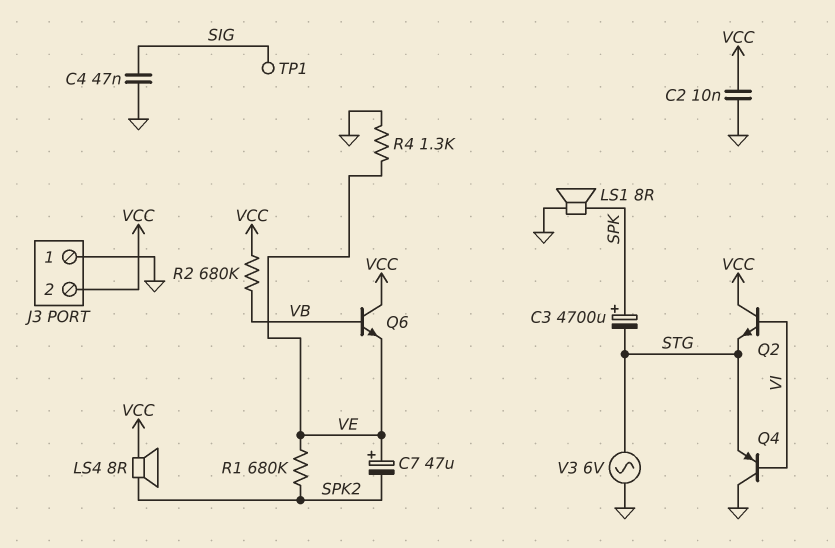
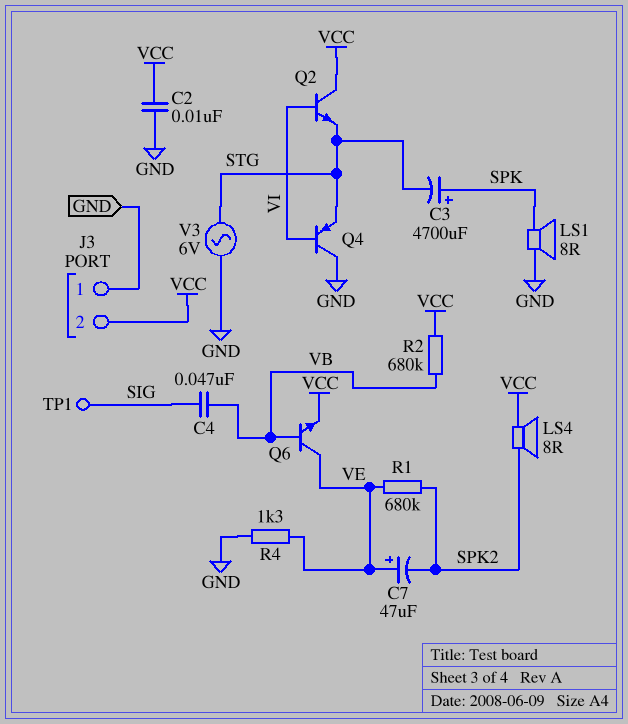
C4: 47nF (GND, SIG) -> 47nF (SIG, VB)
Q6: NPN (B VB, C VCC, E VE) -> NPN (B VB, C VE, E VCC)

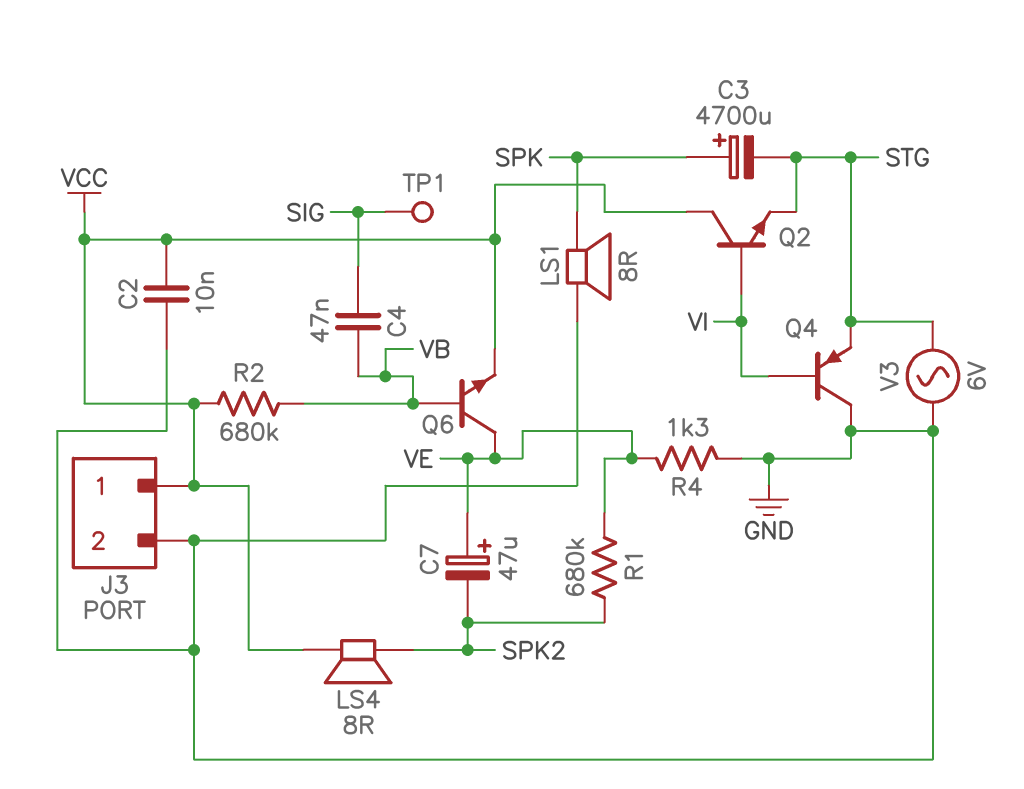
J3 pin 1: GND -> VCC
J3 pin 2: VCC -> GND

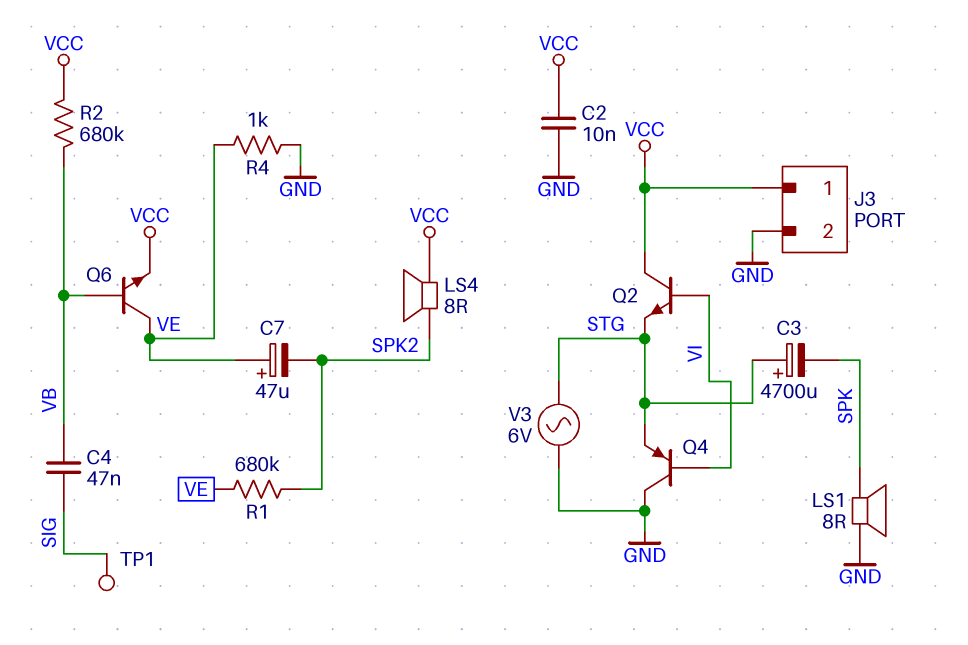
C3: 4700uF (plus SPK, minus STG) -> 4700uF (plus STG, minus SPK)
R4: 1.3k (GND, VE) -> 1k (GND, VE)

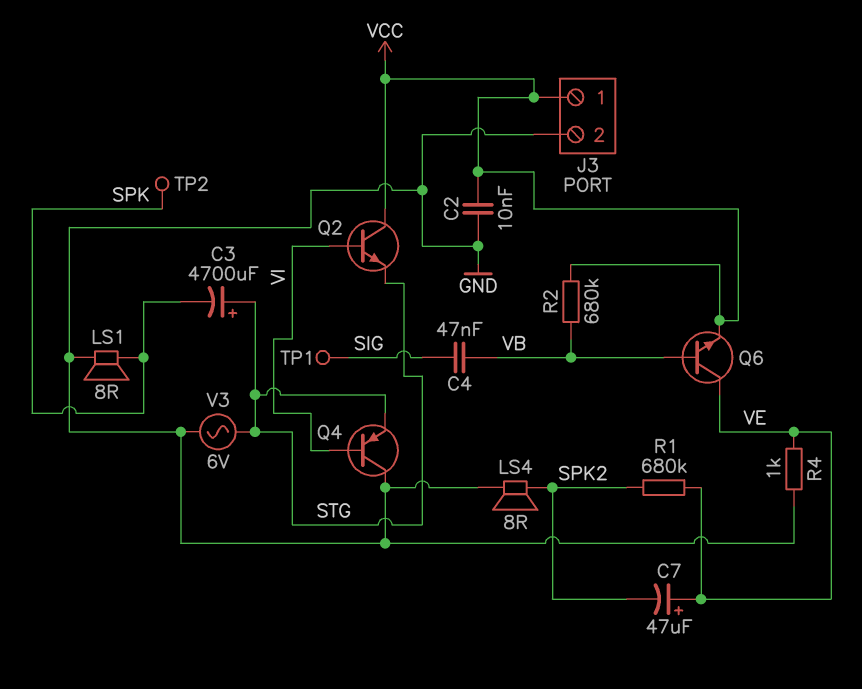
LS4: speaker 8R (SPK2, VCC) -> speaker 8R (GND, SPK2)
TP2: none -> test point (SPK)

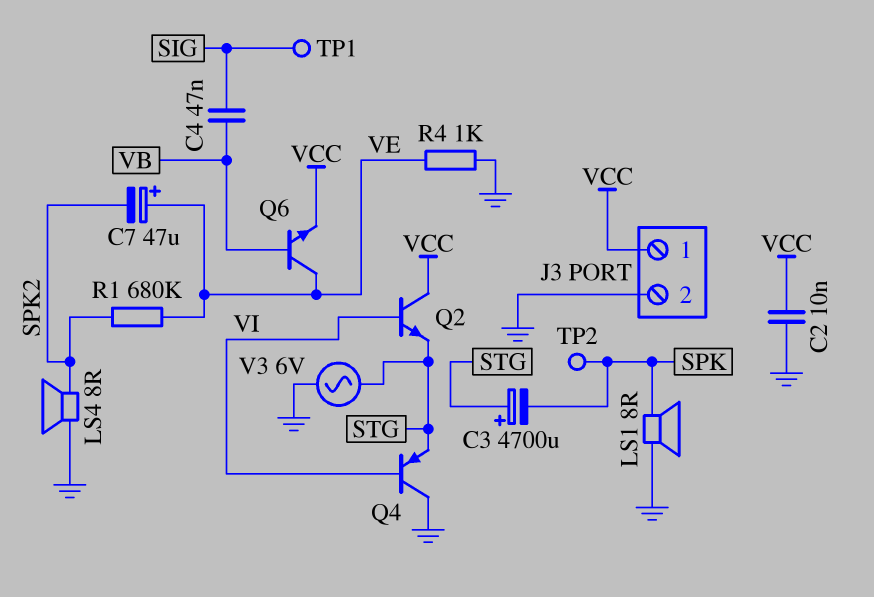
R2: 680k (VB, VCC) -> none

